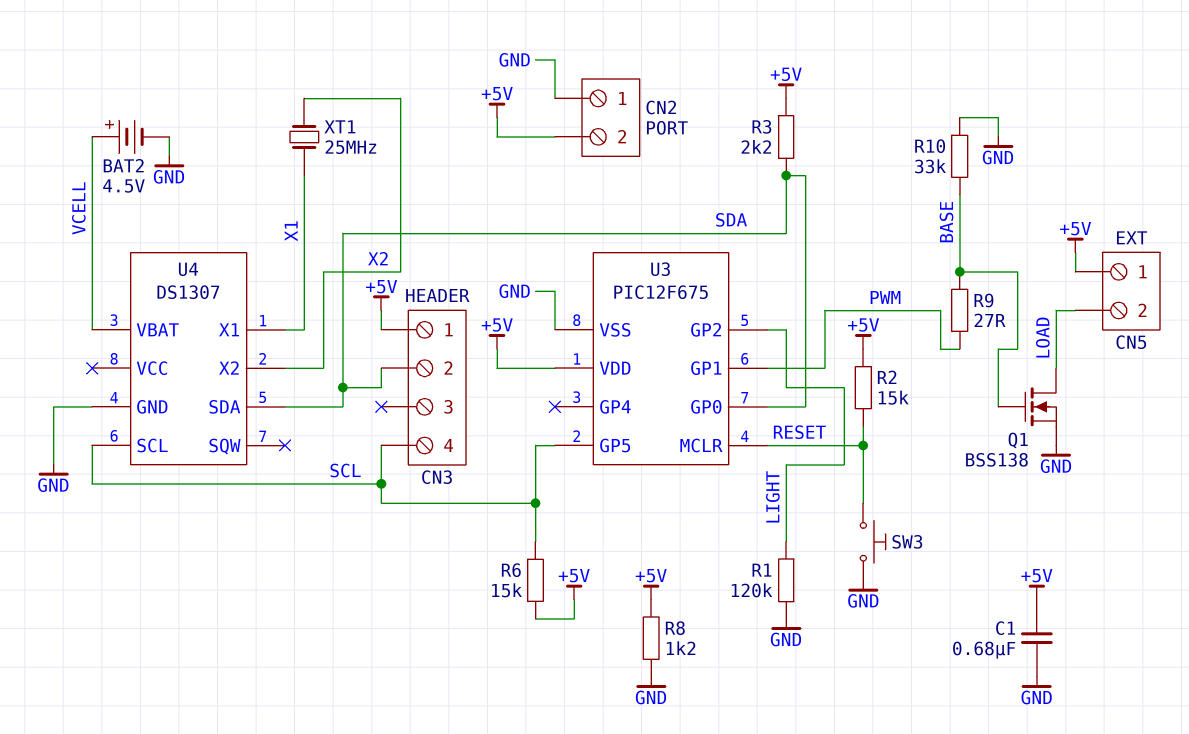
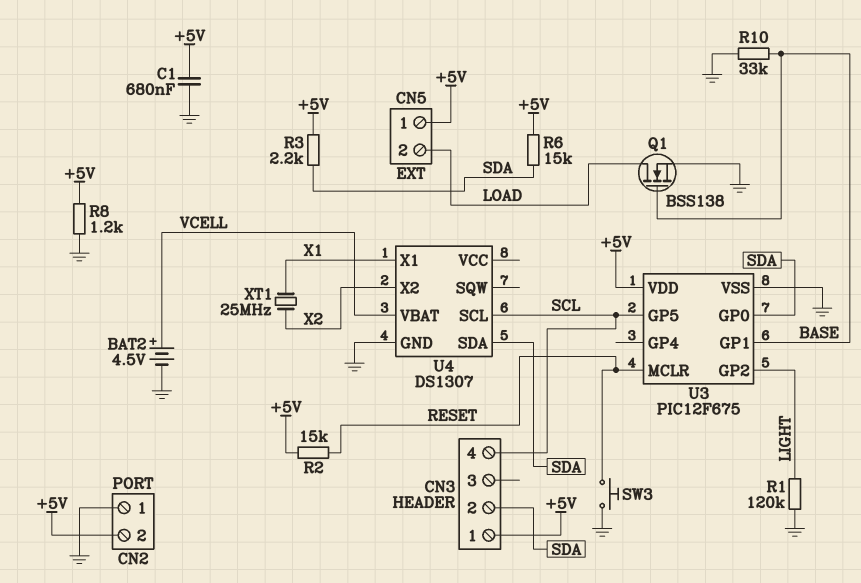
R6: 15k (+5V, SCL) -> 15k (+5V, SDA)
R9: 27 (BASE, PWM) -> none
U3 pin GP1: PWM -> BASE

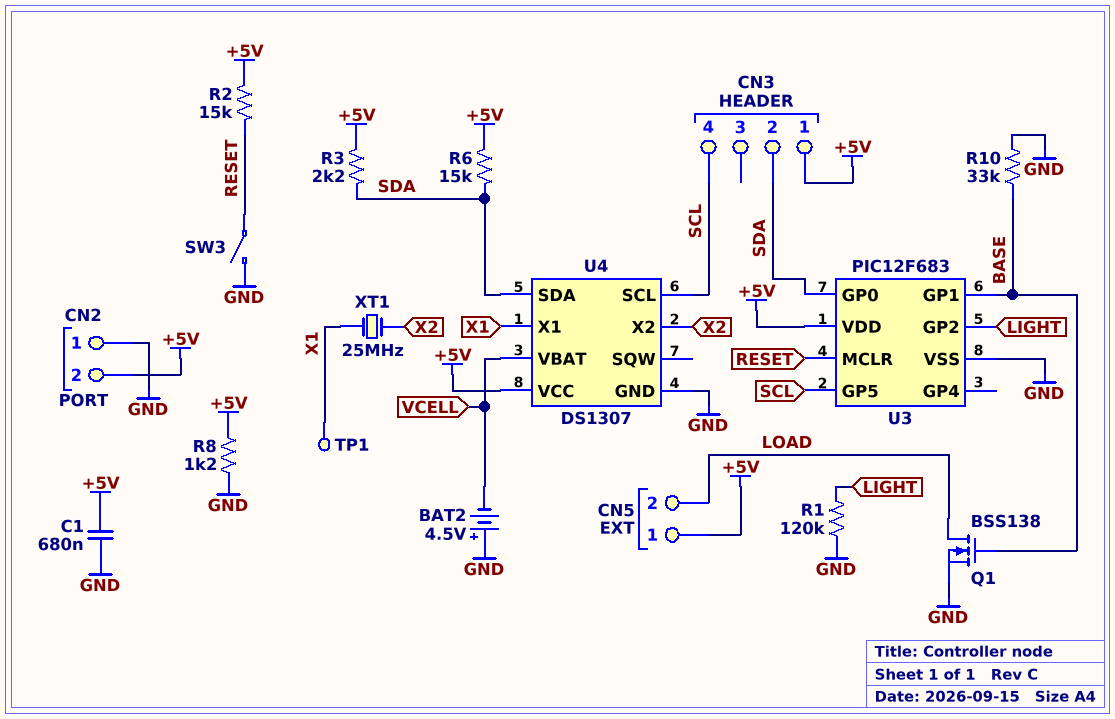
BAT2: 4.5V (plus VCELL, minus GND) -> 4.5V (plus GND, minus VCELL)
SW3: button (GND, RESET) -> switch (GND, RESET)
TP1: none -> test point (X1)
U3: PIC12F675 -> PIC12F683
U4 pin VCC: none -> +5V

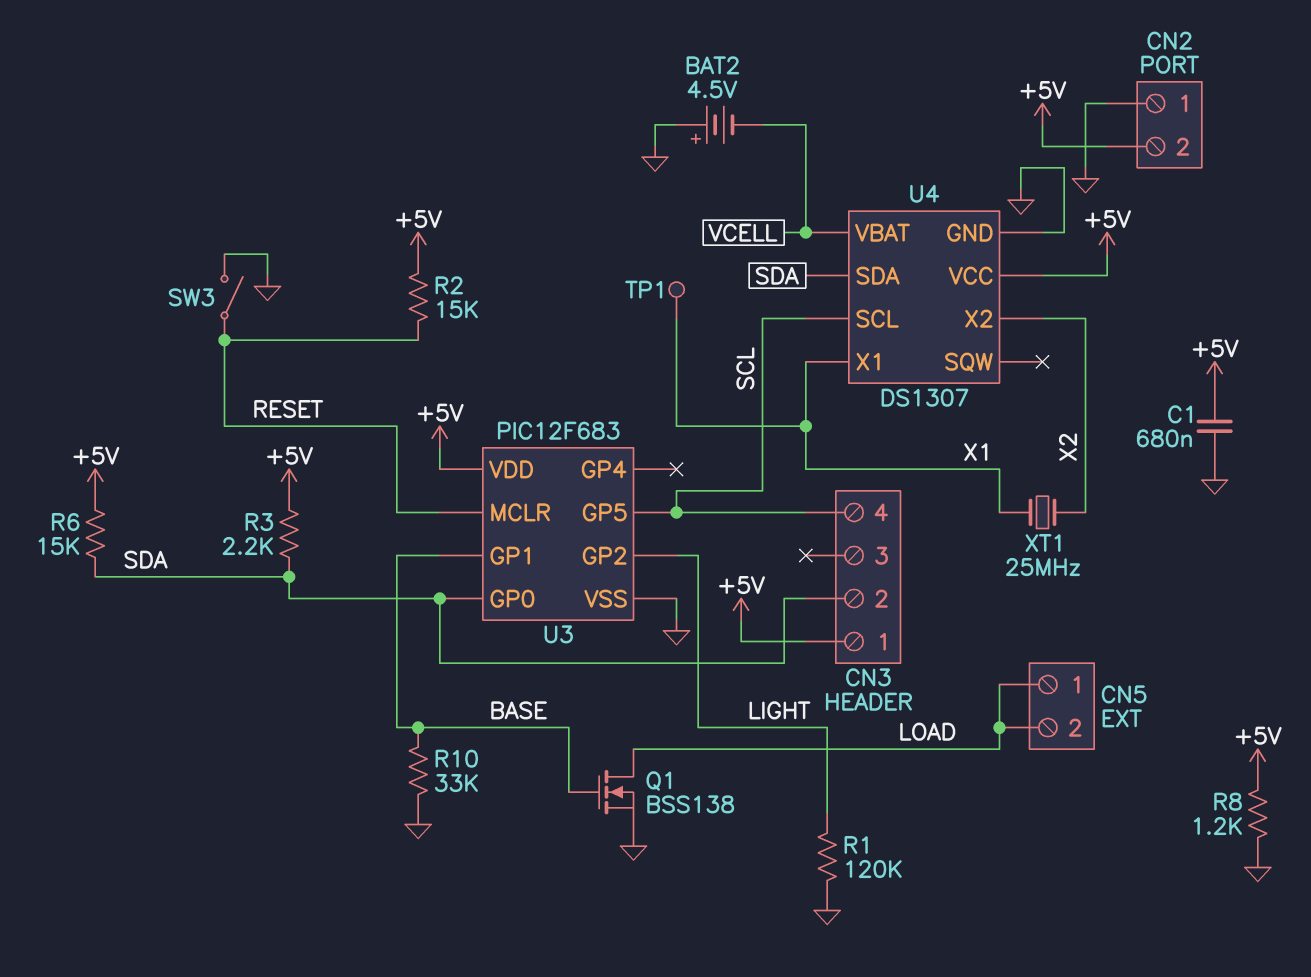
CN5 pin 1: +5V -> LOAD

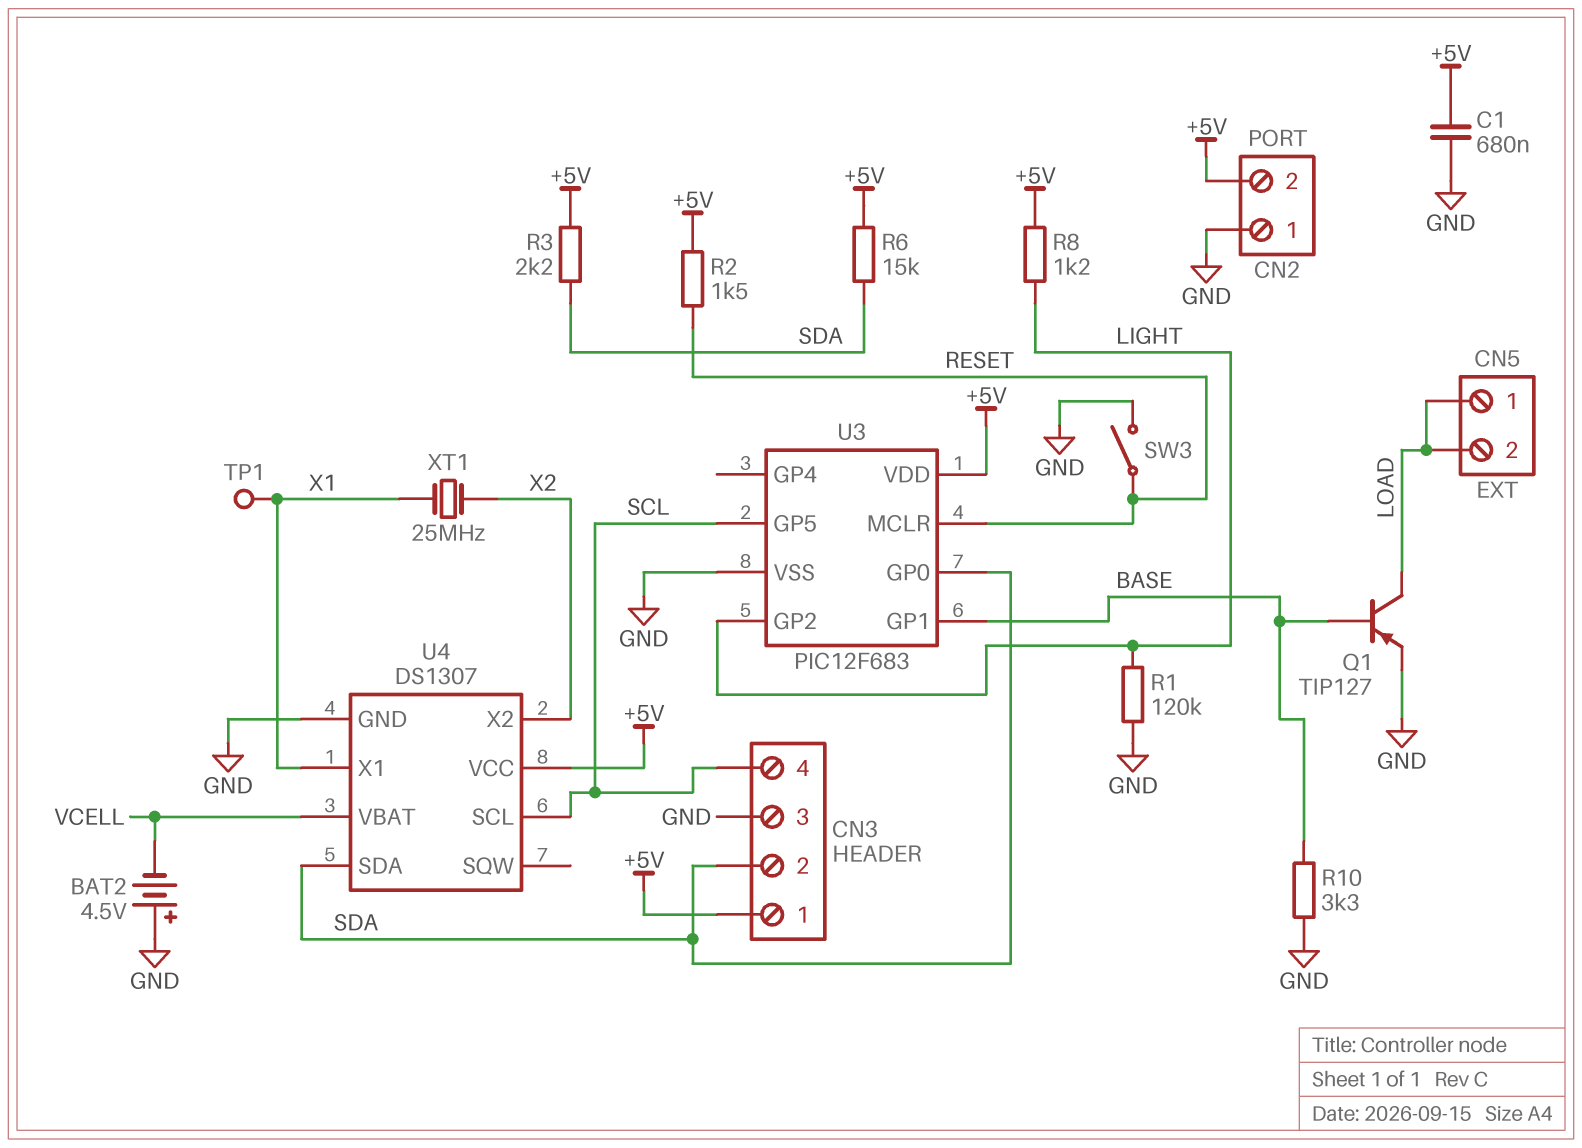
CN3 pin 3: none -> GND
Q1: NMOS BSS138 (G BASE, D LOAD, S GND) -> PNP TIP127 (B BASE, C LOAD, E GND)
R2: 15k (+5V, RESET) -> 1.5k (+5V, RESET)
R8: 1.2k (+5V, GND) -> 1.2k (+5V, LIGHT)
R10: 33k (BASE, GND) -> 3.3k (BASE, GND)

